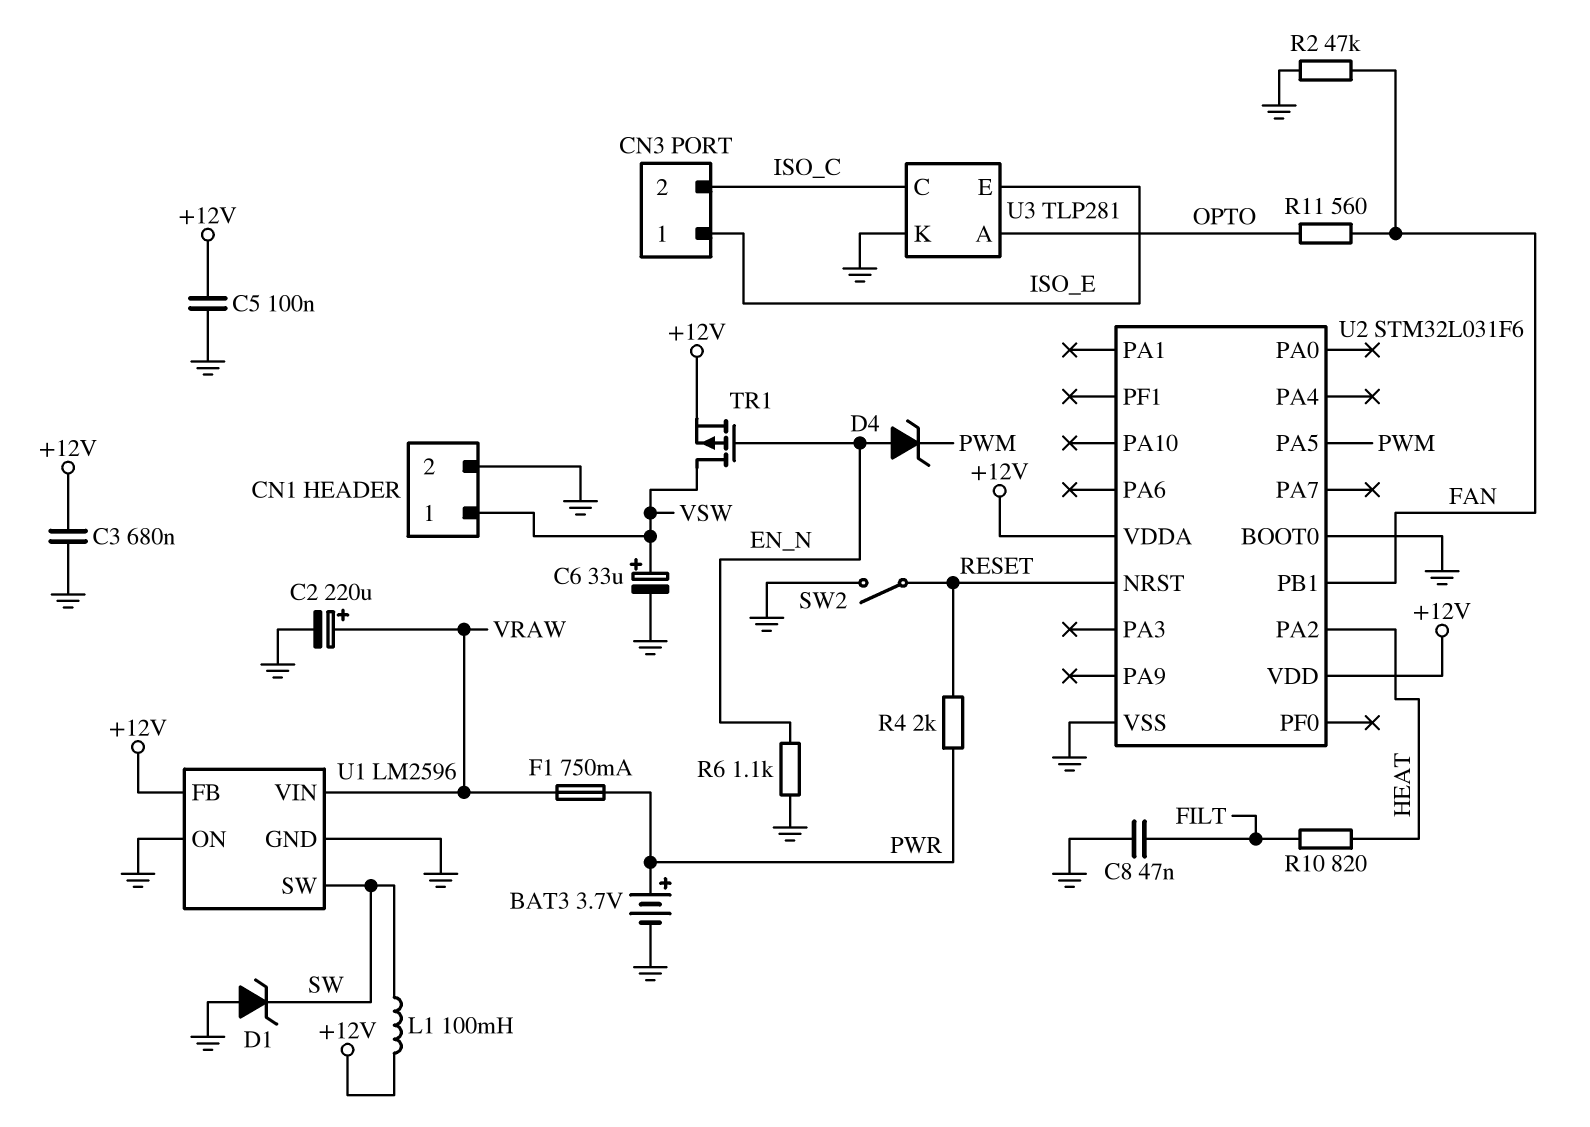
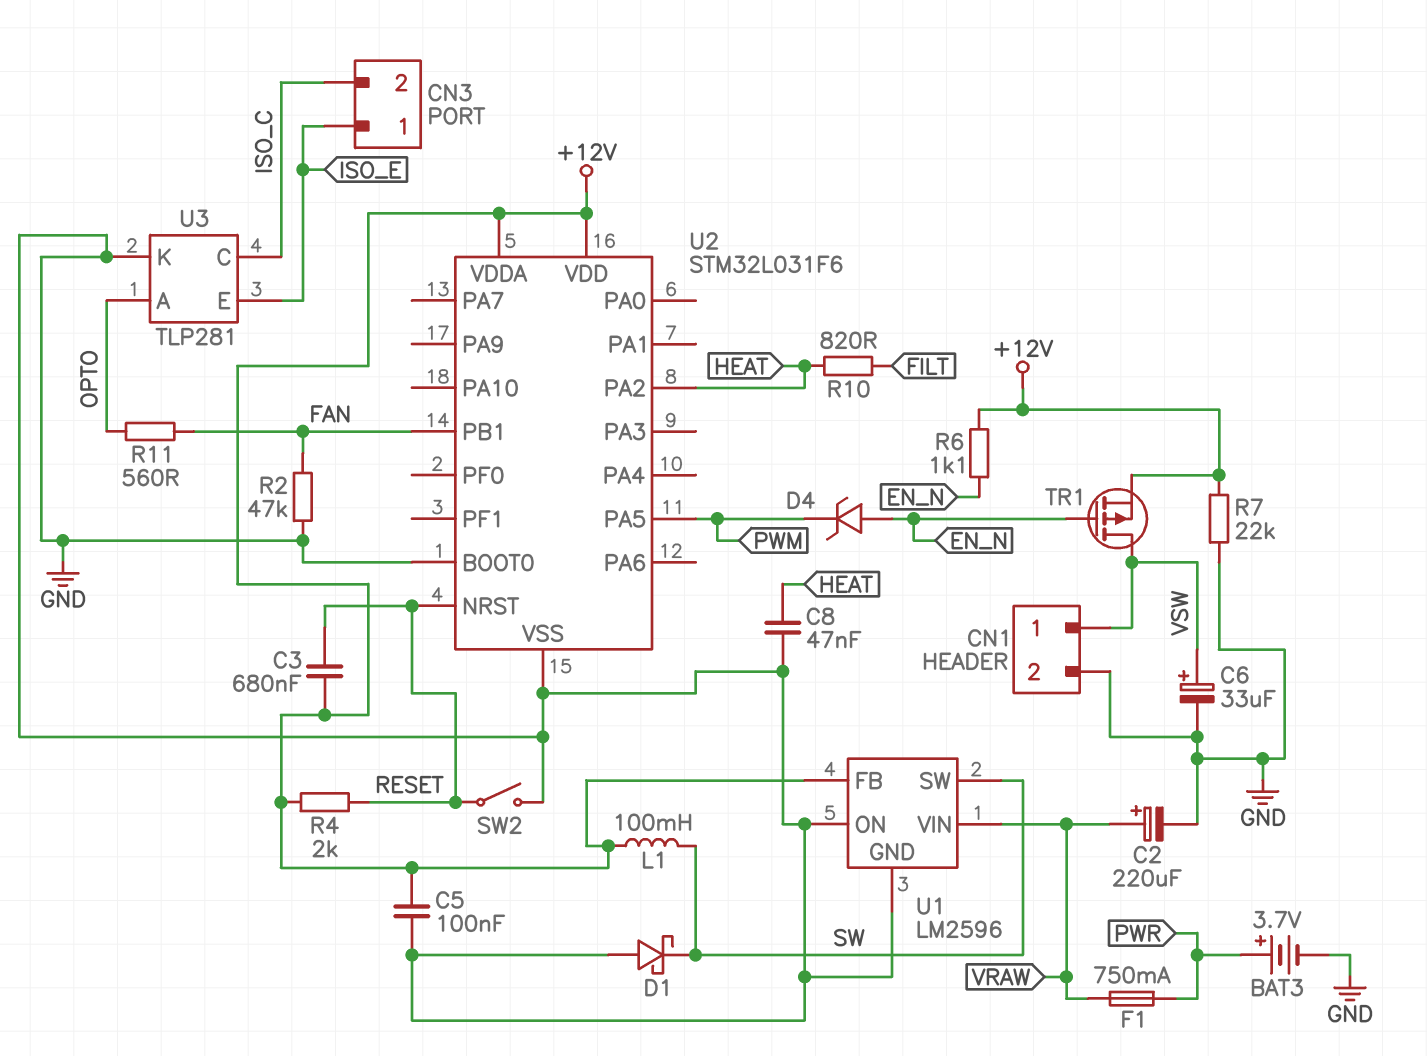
C3: 680nF (+12V, GND) -> 680nF (+12V, RESET)
C8: 47nF (FILT, GND) -> 47nF (GND, HEAT)
D1: zener (A GND, K SW) -> schottky (A GND, K SW)
R4: 2k (PWR, RESET) -> 2k (+12V, RESET)
R6: 1.1k (EN_N, GND) -> 1.1k (+12V, EN_N)
R7: none -> 22k (+12V, GND)

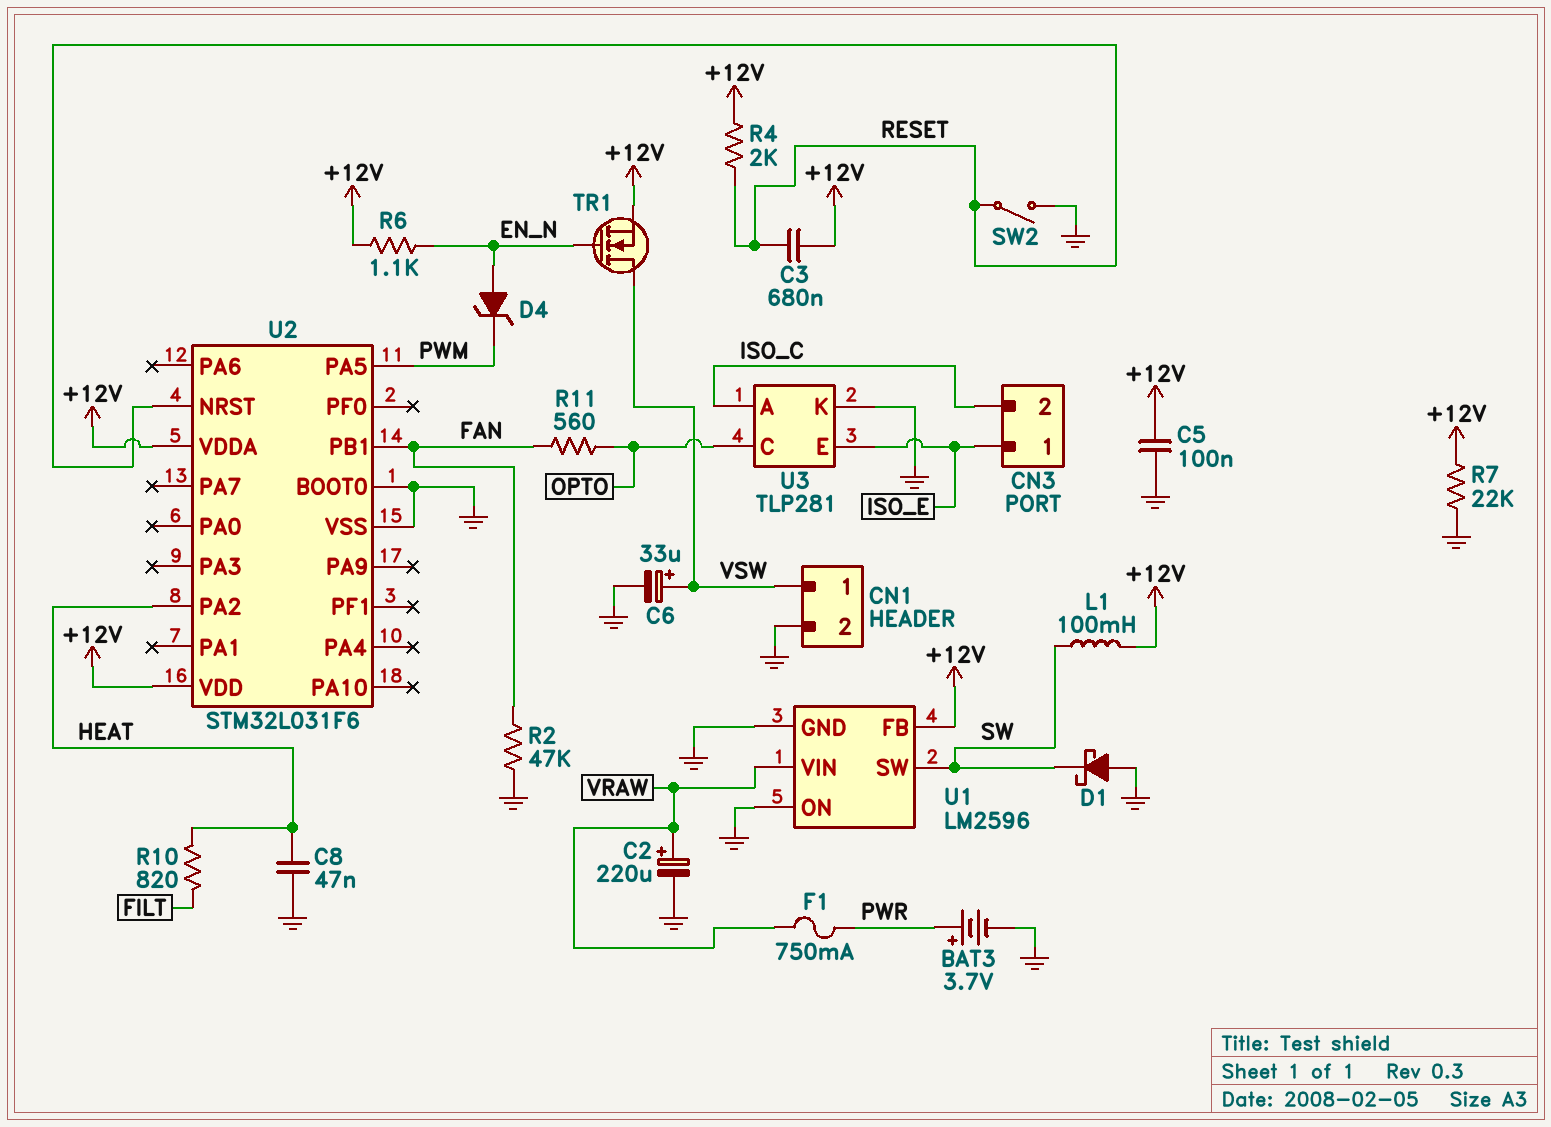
TR1: PMOS (G EN_N, D VSW, S +12V) -> NMOS (G EN_N, D VSW, S +12V)
U3 pin A: OPTO -> ISO_C
U3 pin C: ISO_C -> OPTO

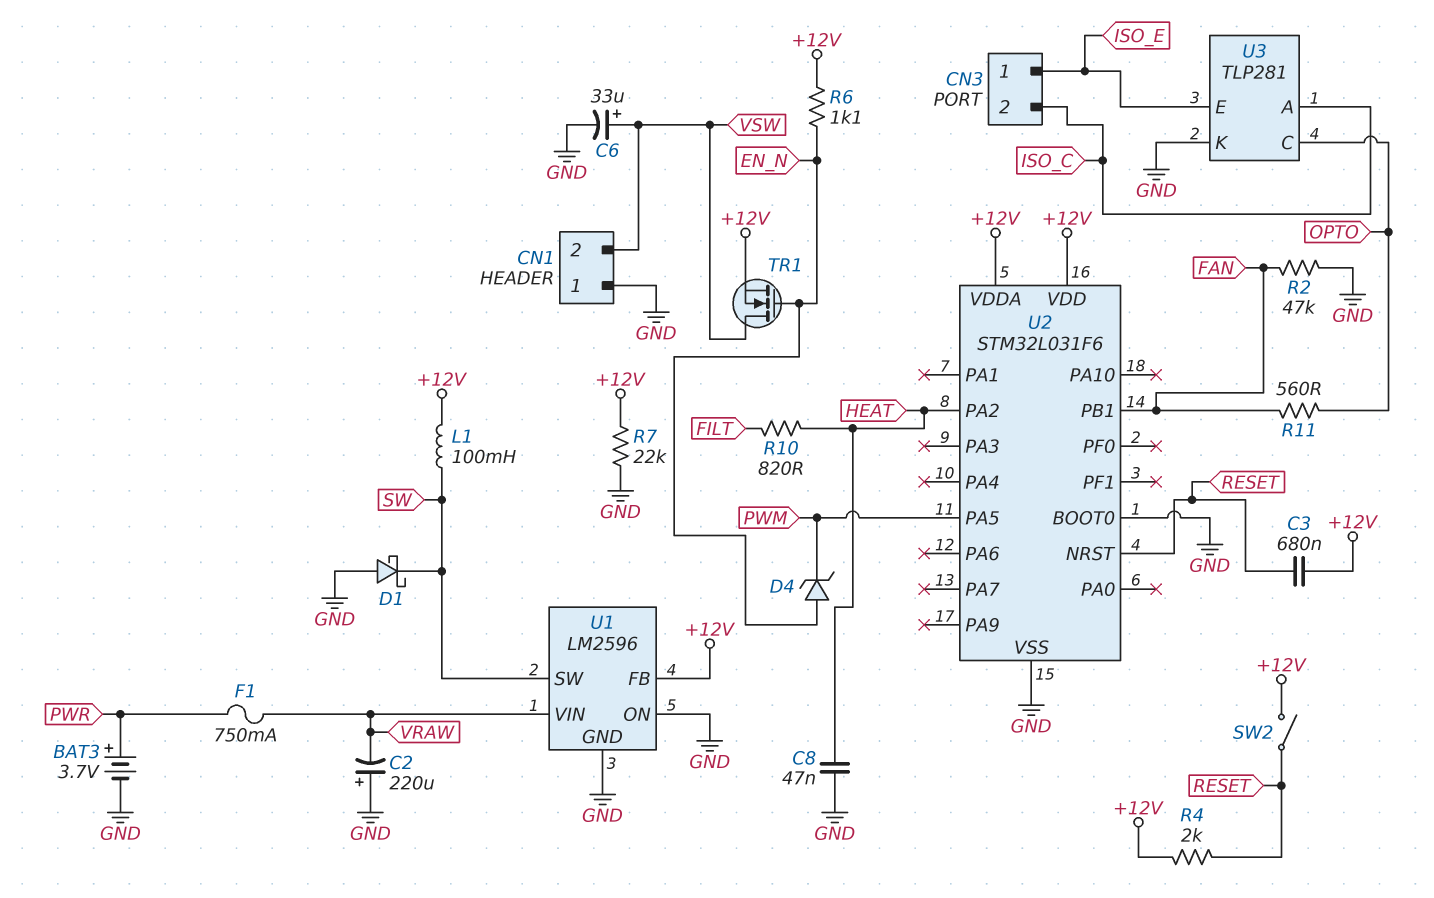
C2: 220uF (plus VRAW, minus GND) -> 220uF (plus GND, minus VRAW)
C5: 100nF (+12V, GND) -> none
CN1 pin 1: VSW -> GND
CN1 pin 2: GND -> VSW
SW2: switch (GND, RESET) -> switch (+12V, RESET)

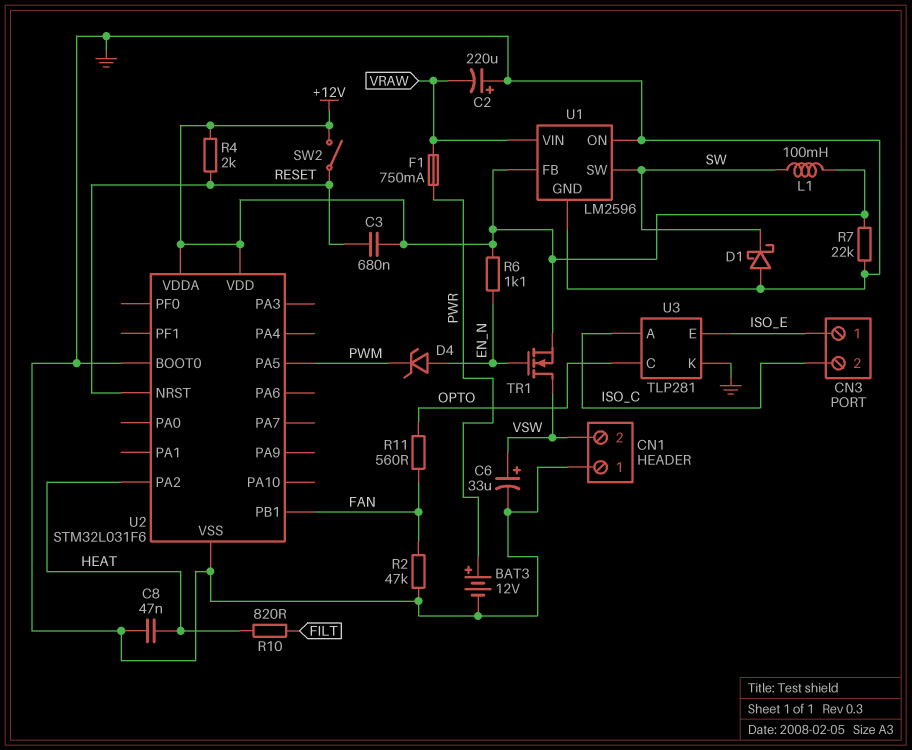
BAT3: 3.7V (plus PWR, minus GND) -> 12V (plus PWR, minus GND)

